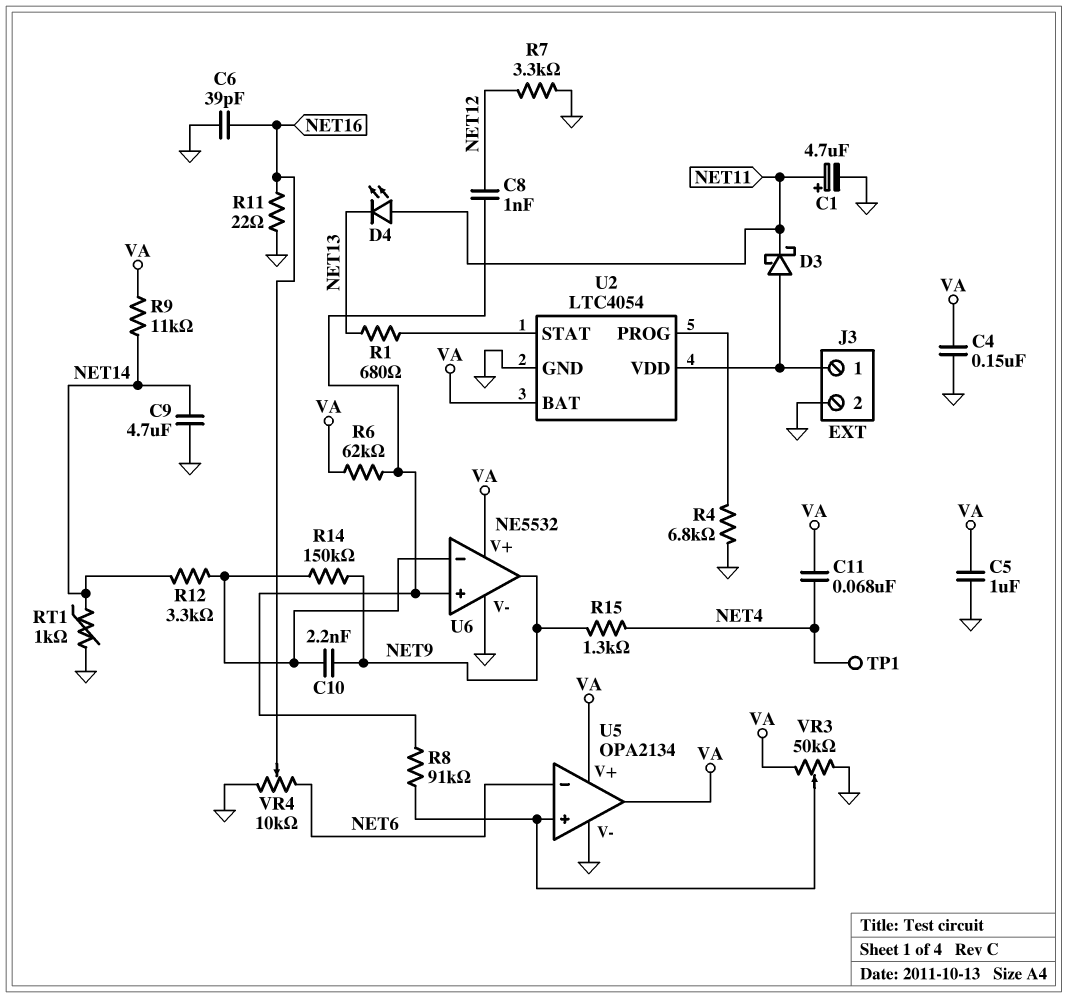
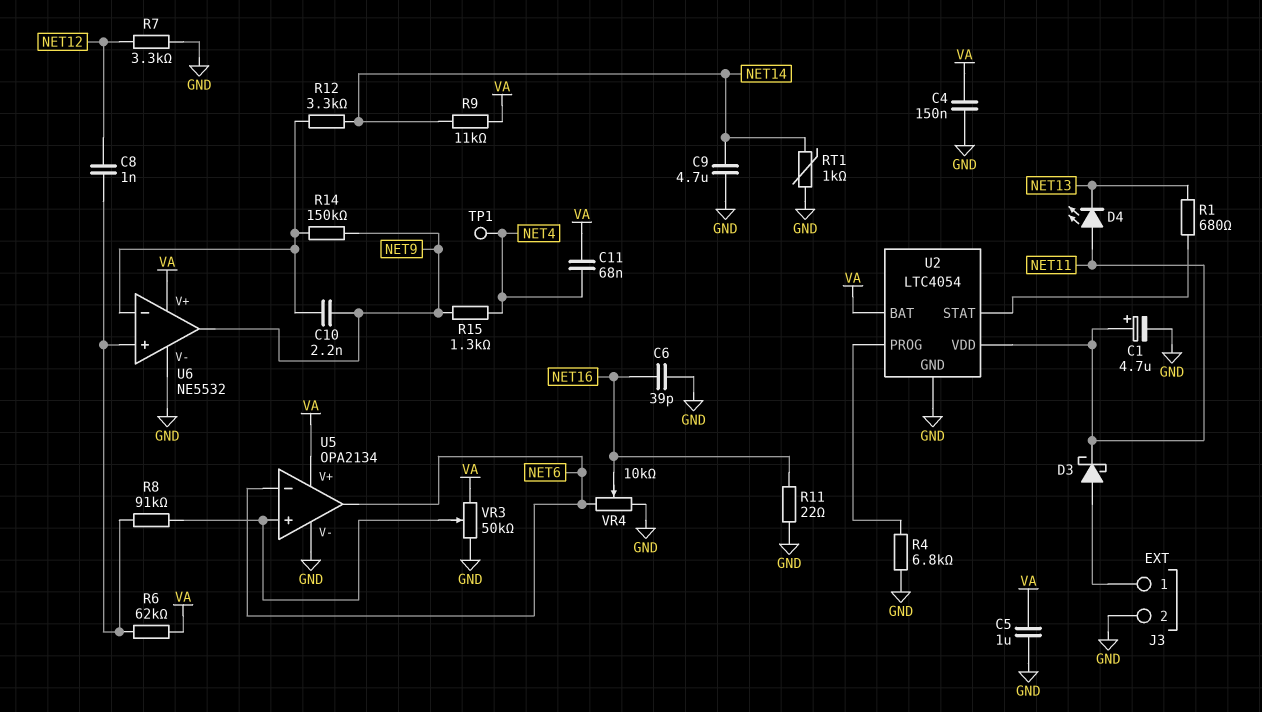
U2 pin VDD: J3/1 -> NET11
U5 pin out: VA -> NET6

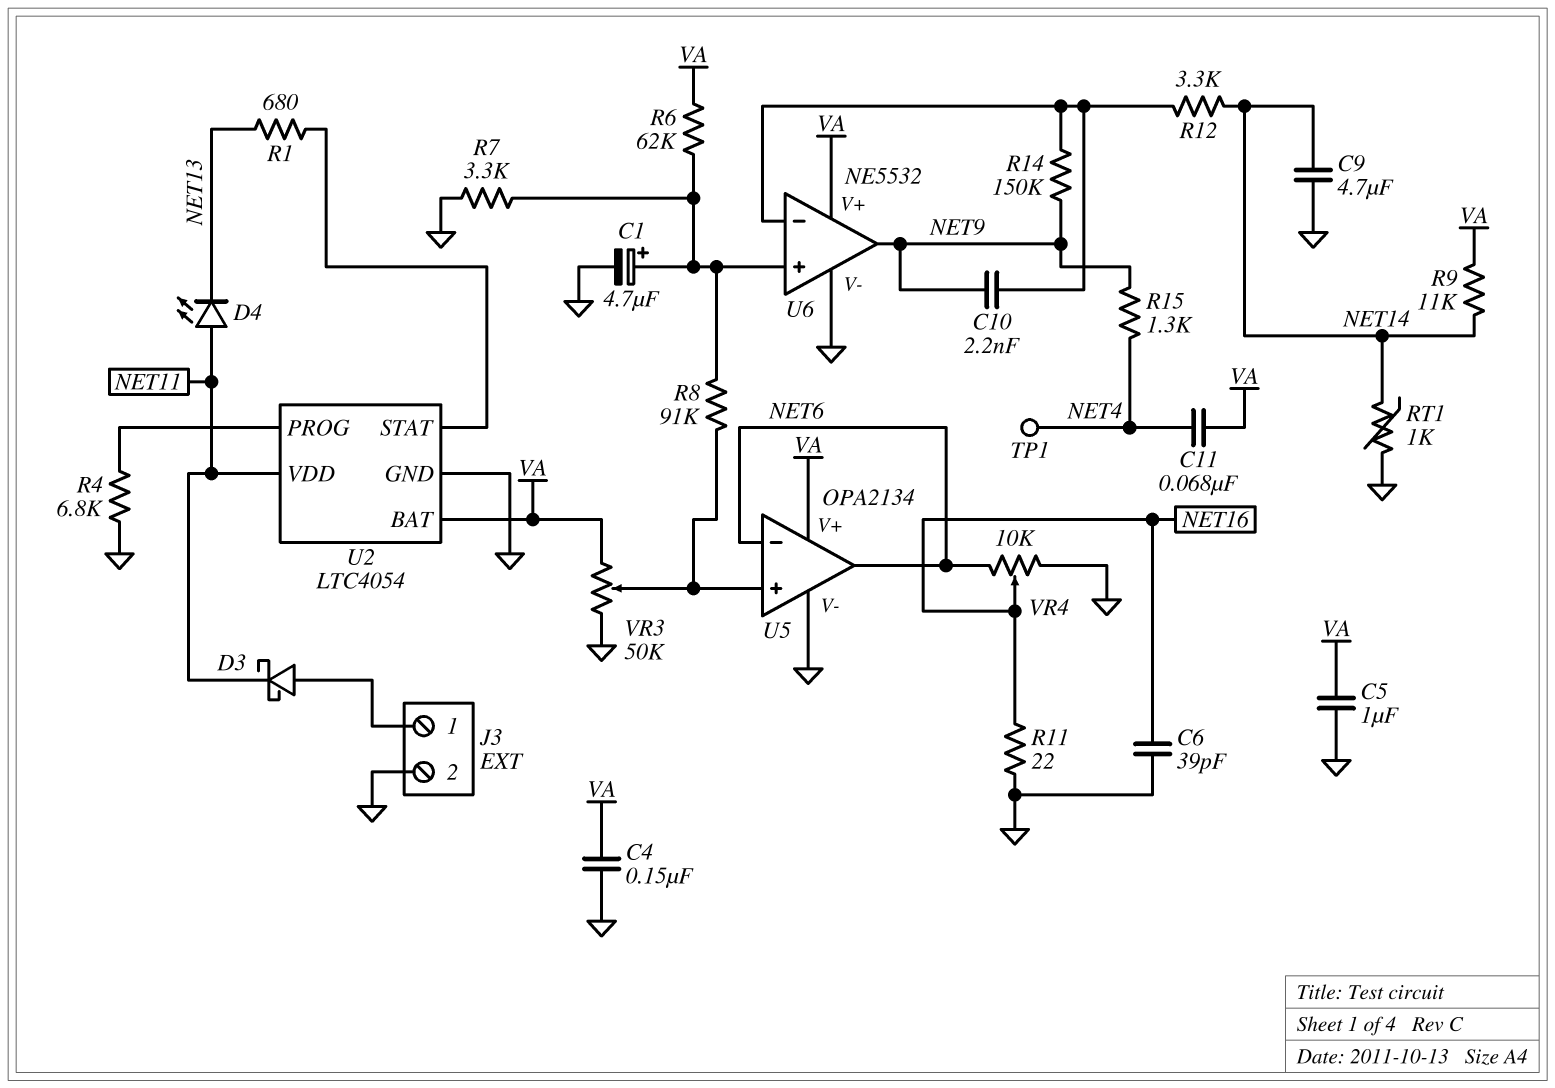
C1: 4.7uF (plus NET11, minus GND) -> 4.7uF (plus U6/in+, minus GND)
C8: 1nF (NET12, U6/in+) -> none
R7: 3.3k (GND, NET12) -> 3.3k (GND, U6/in+)

